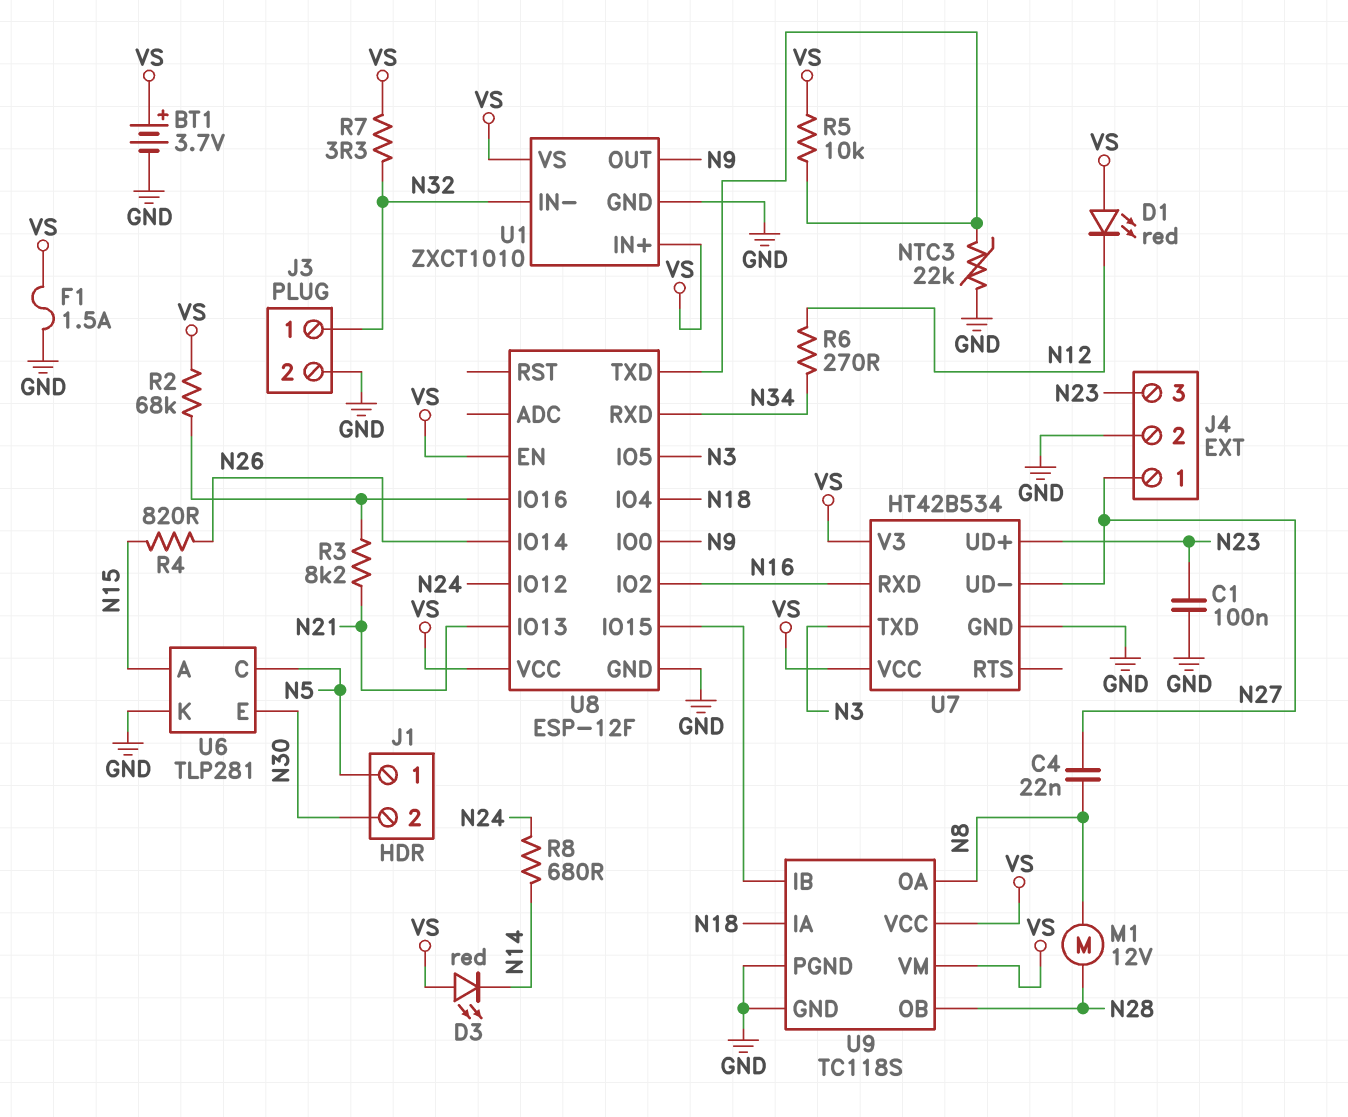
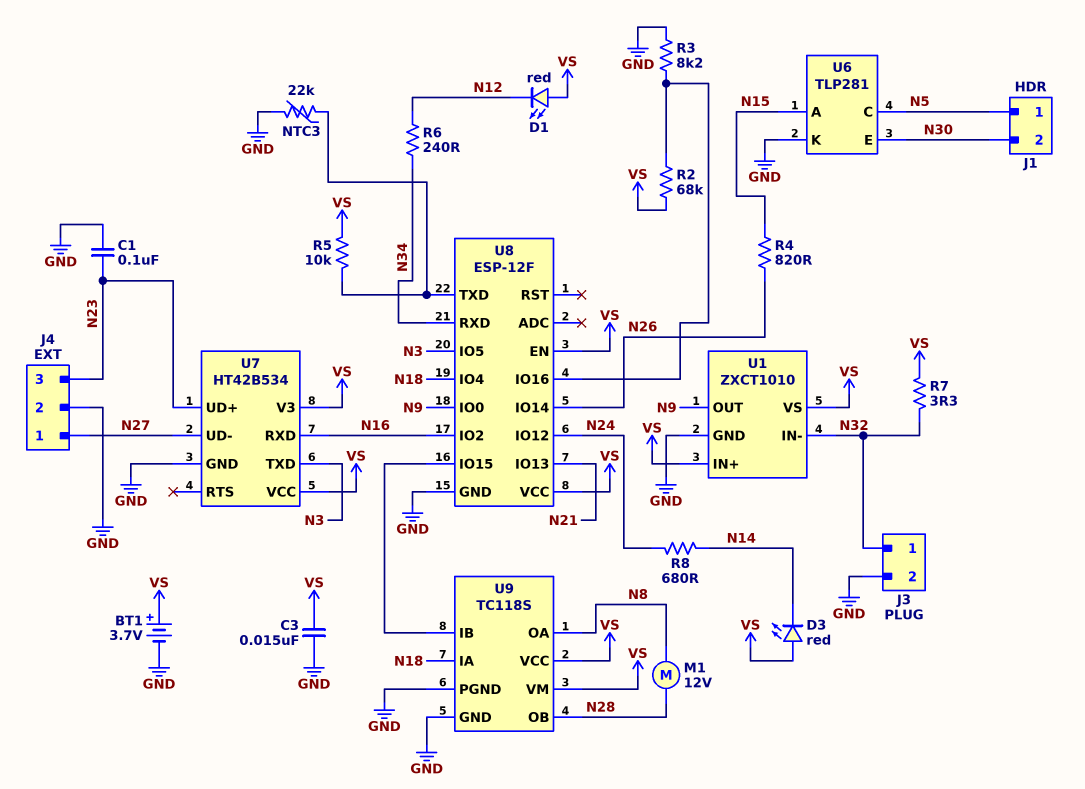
C3: none -> 15nF (GND, VS)
C4: 22nF (N8, N27) -> none
F1: 1.5A (GND, VS) -> none
R3: 8.2k (N21, U8/IO16) -> 8.2k (GND, U8/IO16)
R6: 270 (N12, N34) -> 240 (N12, N34)

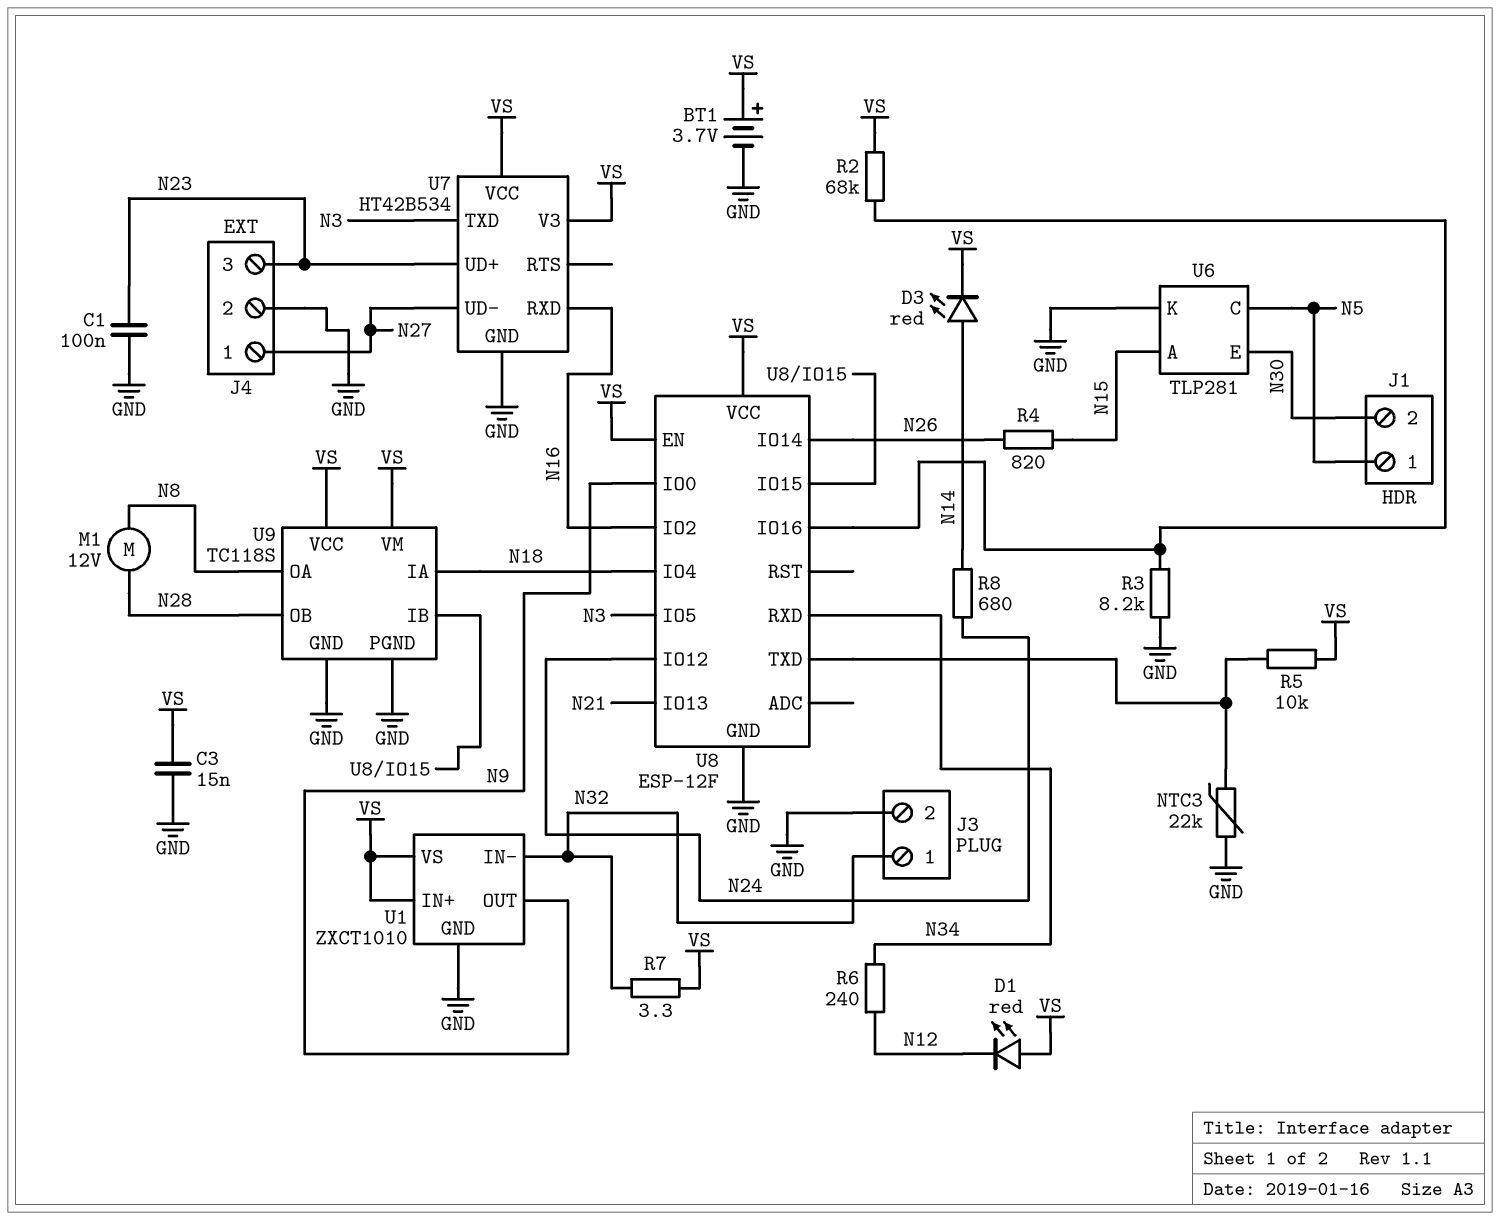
D3: LED red (A VS, K N14) -> LED red (A N14, K VS)

